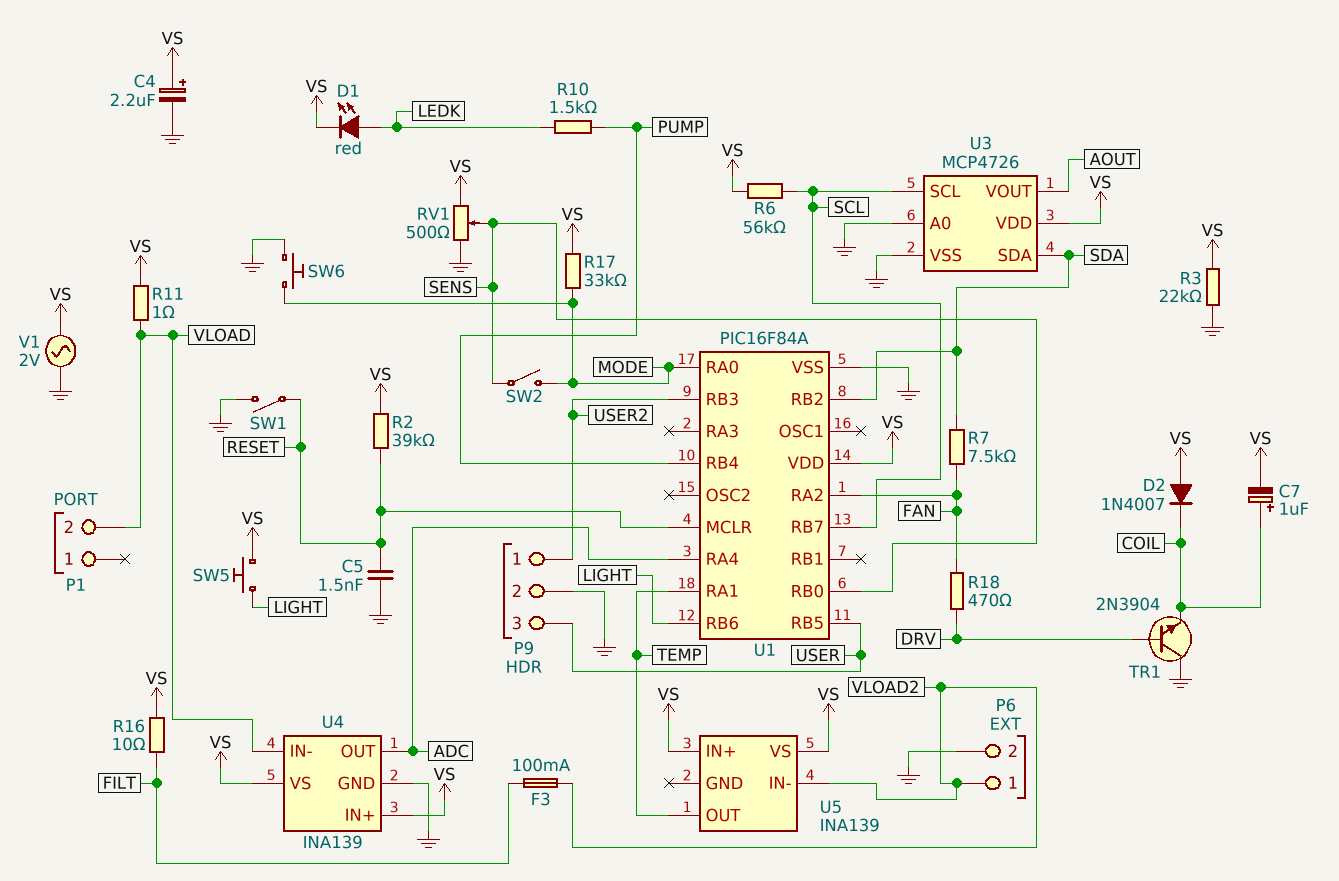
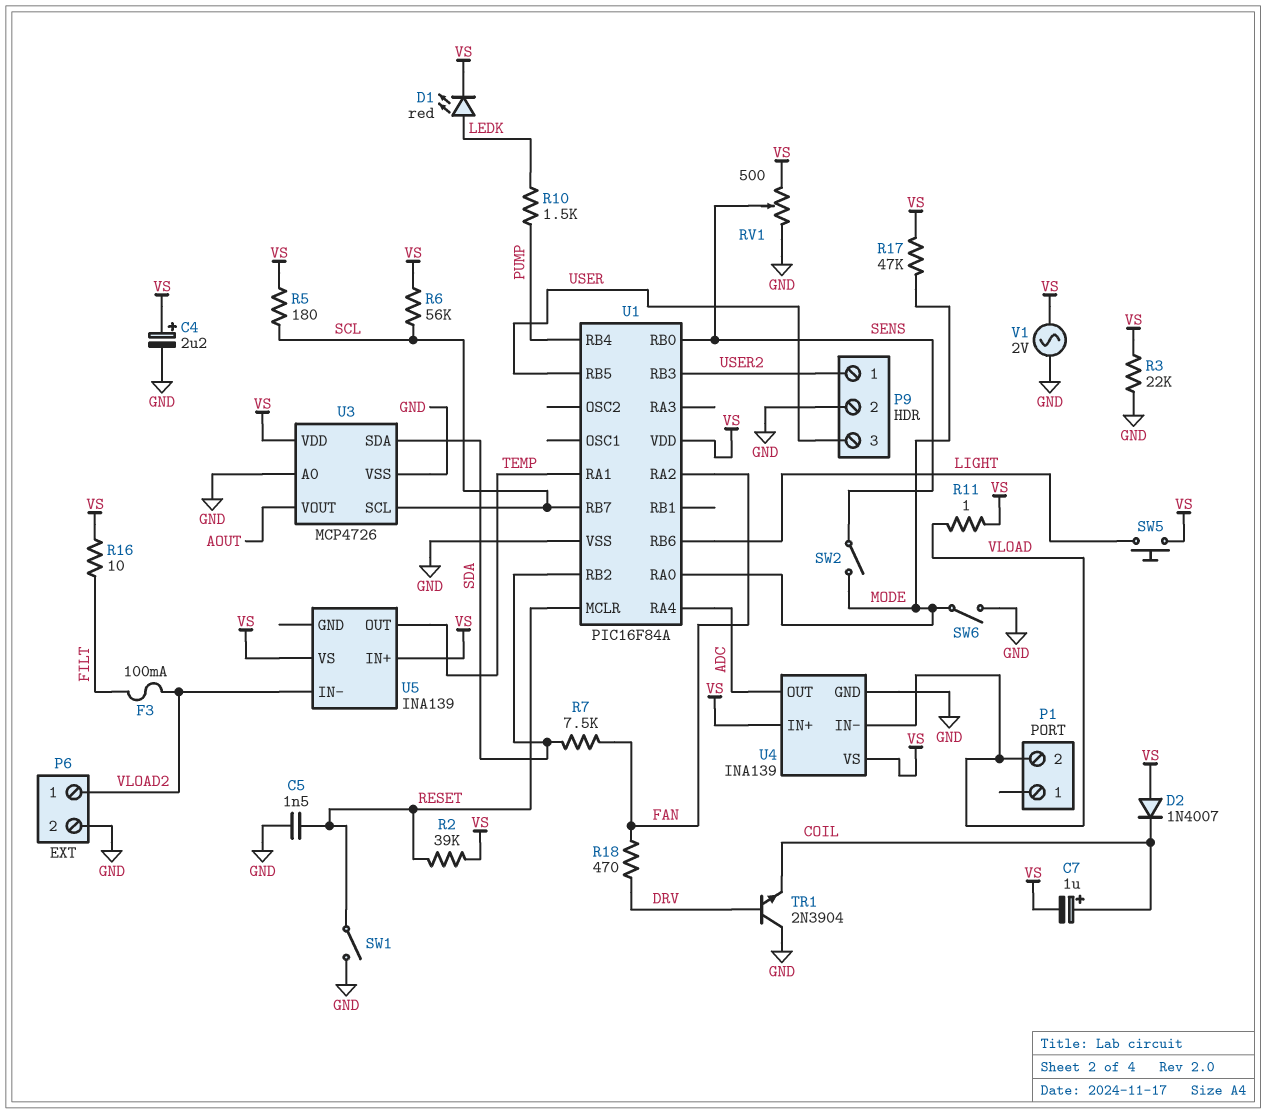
R5: none -> 180 (SCL, VS)
R17: 33k (MODE, VS) -> 47k (MODE, VS)
SW6: button (GND, MODE) -> switch (GND, MODE)

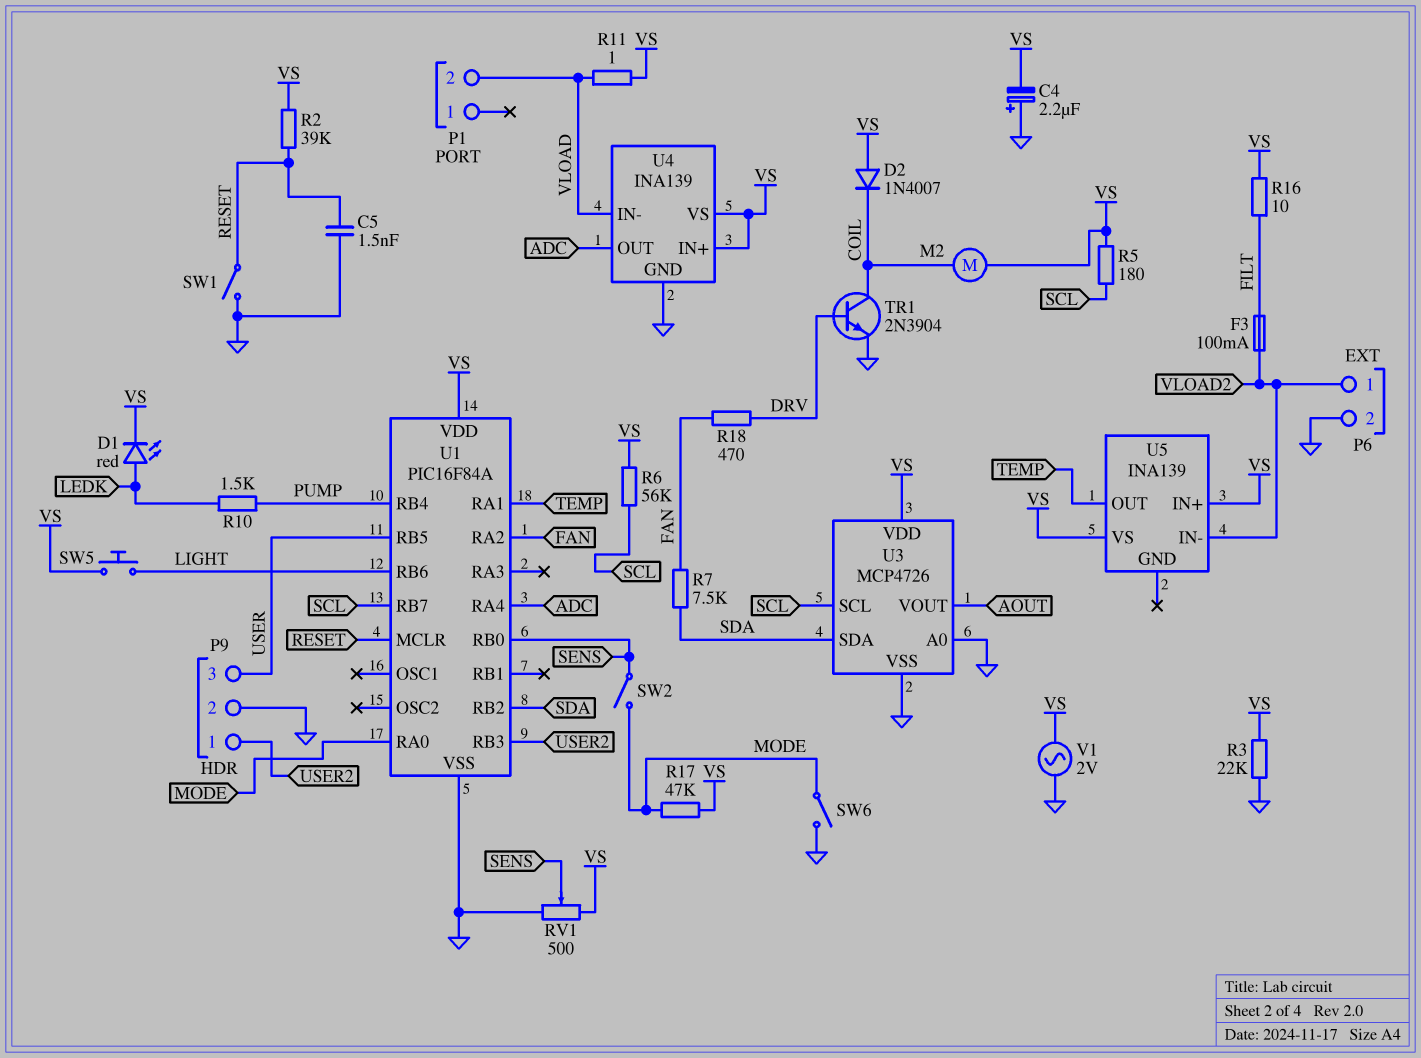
C4: 2.2uF (plus VS, minus GND) -> 2.2uF (plus GND, minus VS)
C7: 1uF (plus COIL, minus VS) -> none
M2: none -> motor (COIL, VS)
TR1: NPN 2N3904 (B DRV, C GND, E COIL) -> NPN 2N3904 (B DRV, C COIL, E GND)

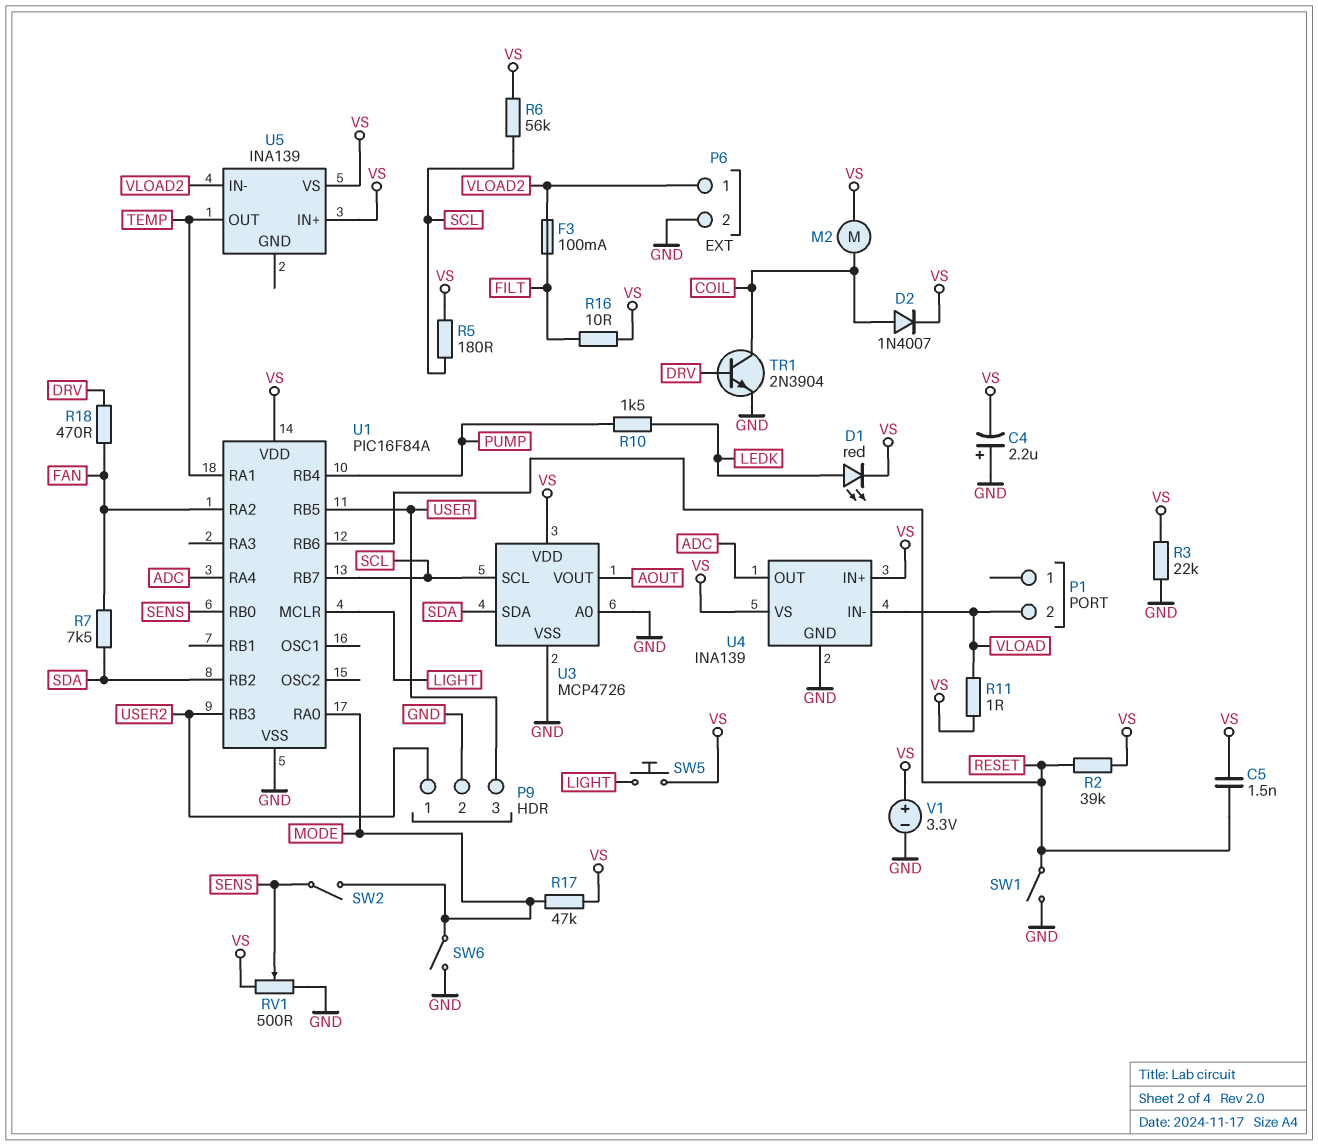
C5: 1.5nF (GND, RESET) -> 1.5nF (RESET, VS)
D2: diode 1N4007 (A VS, K COIL) -> diode 1N4007 (A COIL, K VS)
U1 pin MCLR: RESET -> LIGHT
U1 pin RB6: LIGHT -> RESET
V1: AC 2V (GND, VS) -> 3.3V (plus VS, minus GND)

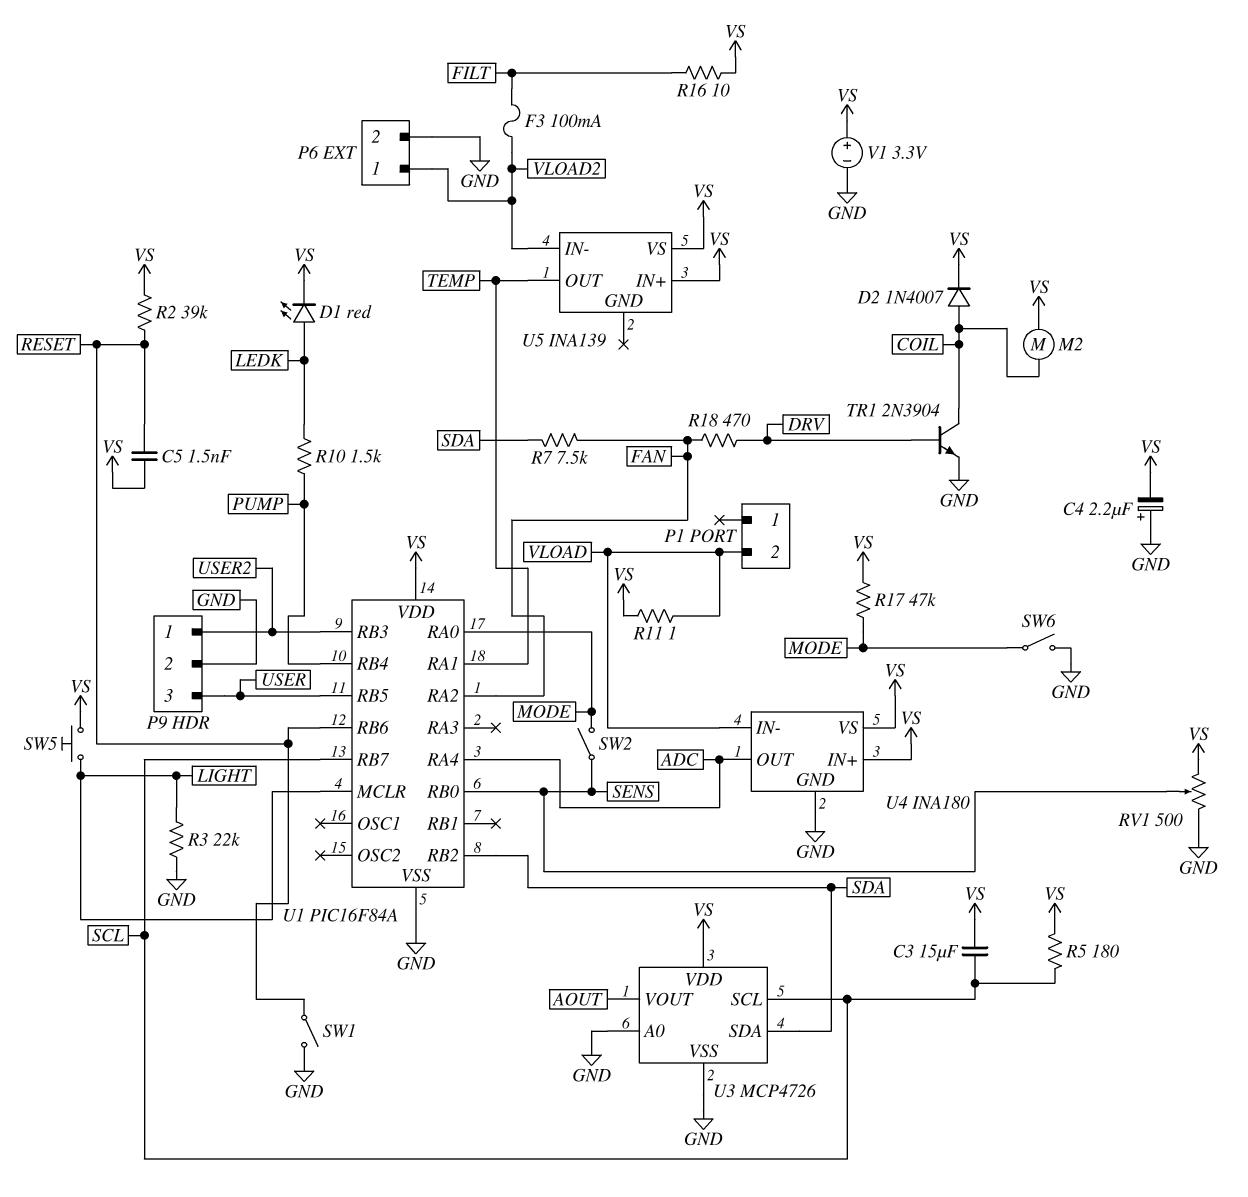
C3: none -> 15uF (SCL, VS)
R3: 22k (GND, VS) -> 22k (GND, LIGHT)
R6: 56k (SCL, VS) -> none
U4: INA139 -> INA180

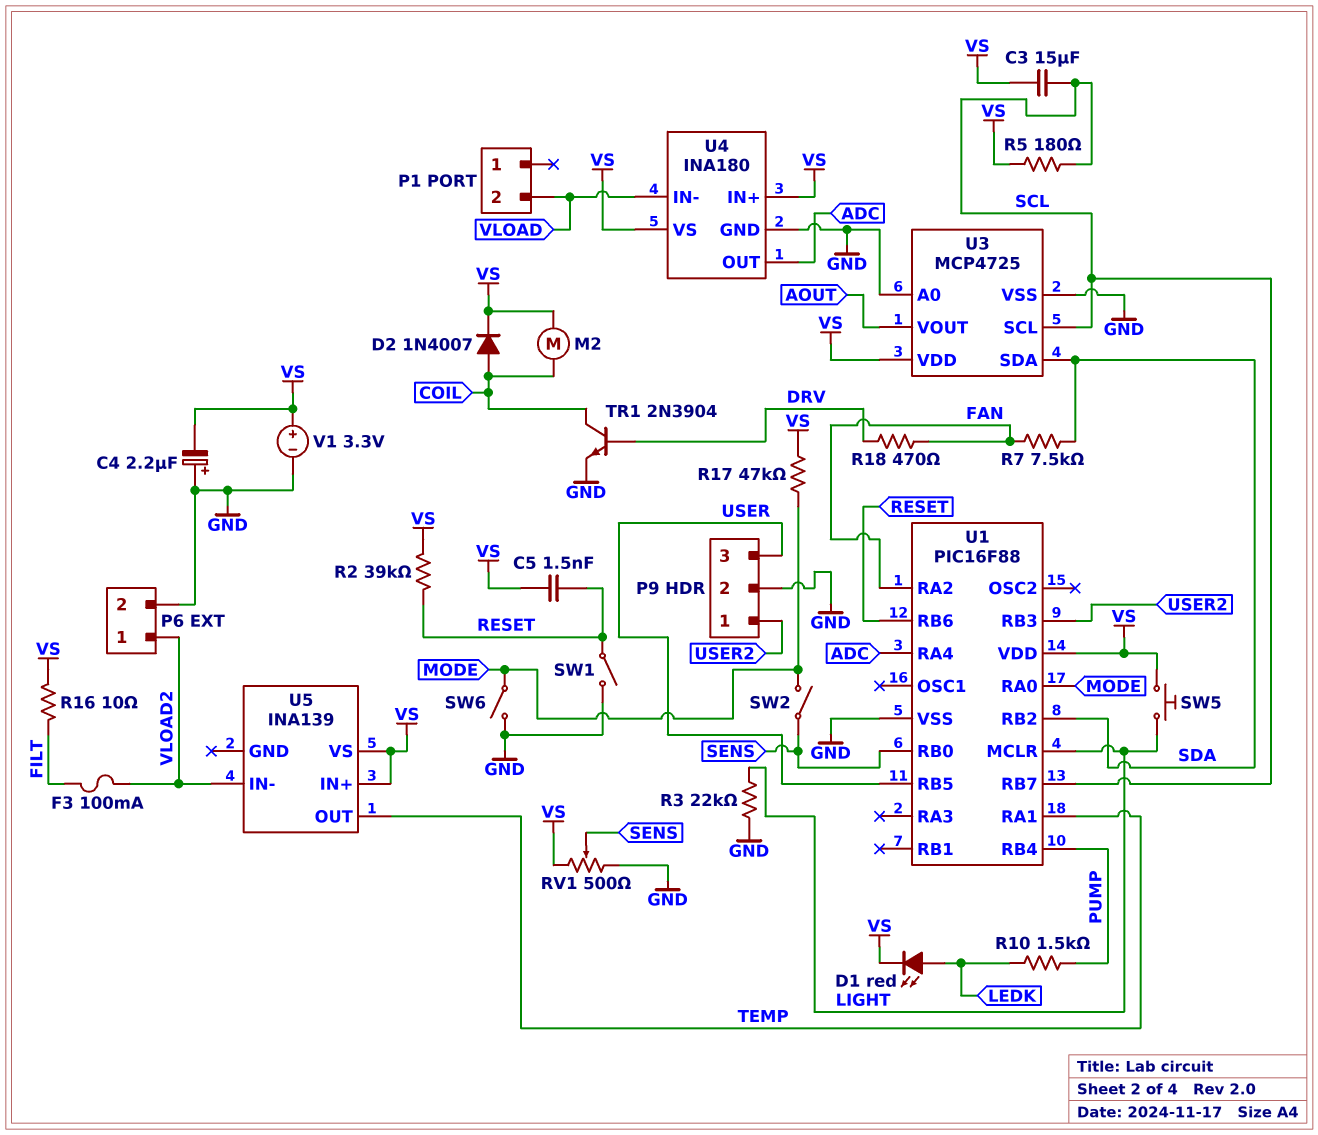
R11: 1 (VLOAD, VS) -> none
U1: PIC16F84A -> PIC16F88
U3: MCP4726 -> MCP4725

